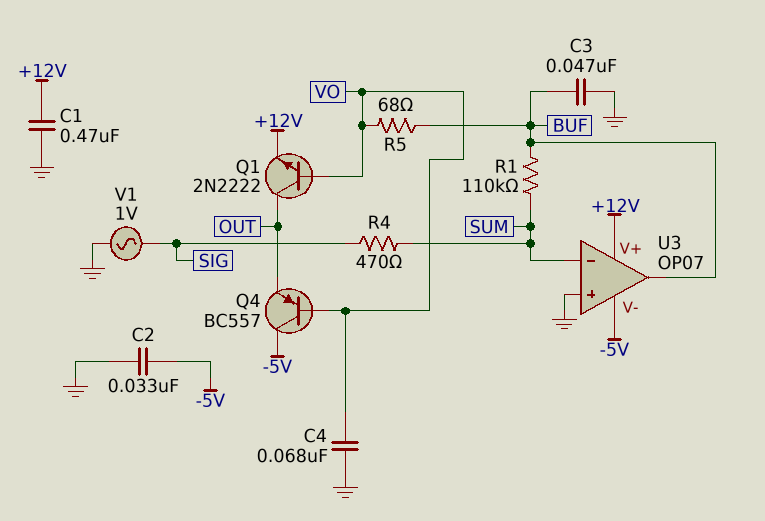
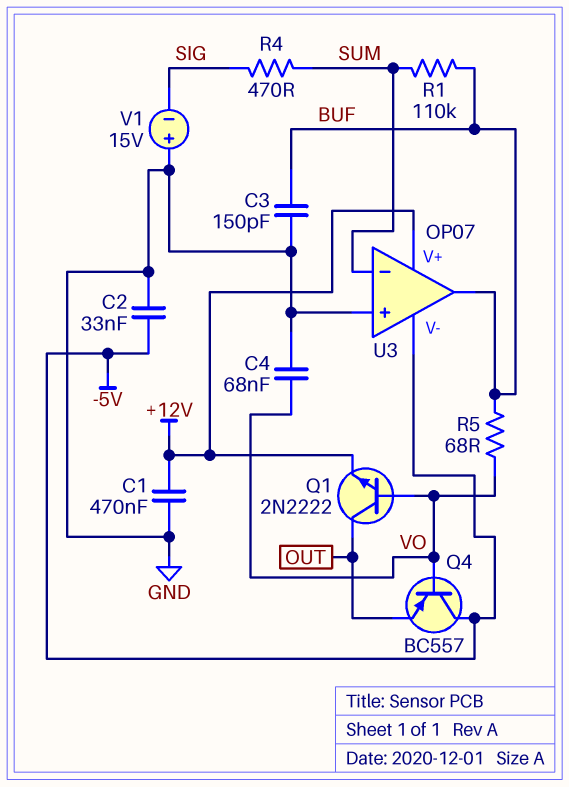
C3: 47nF (BUF, GND) -> 150pF (BUF, GND)
V1: AC 1V (GND, SIG) -> 15V (plus GND, minus SIG)

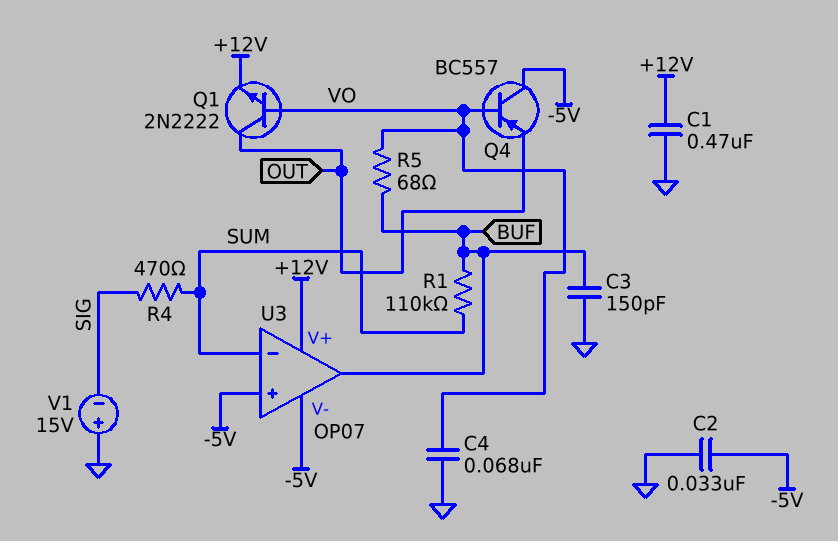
U3 pin in+: GND -> -5V

